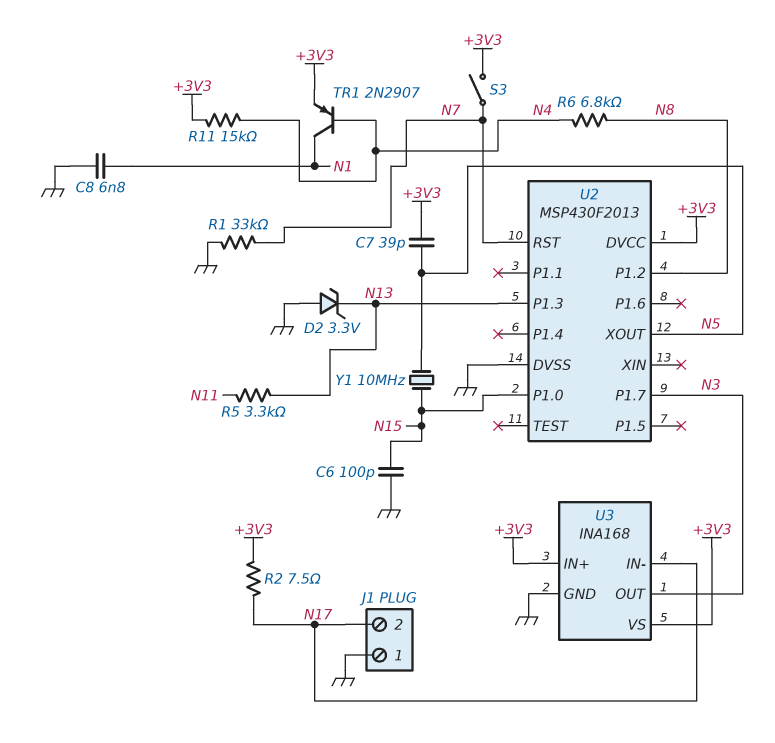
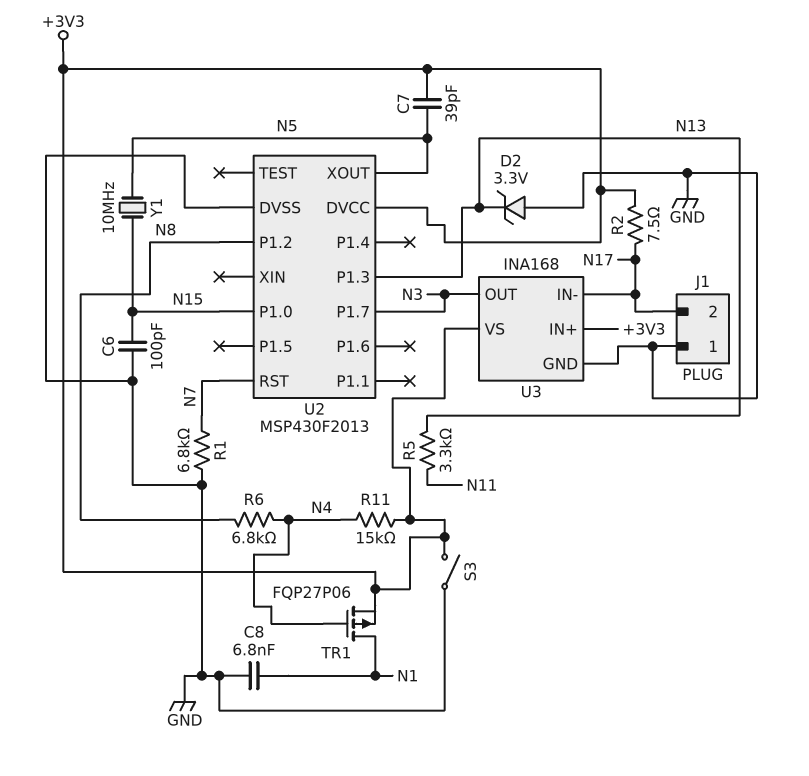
R1: 33k (GND, N7) -> 6.8k (GND, N7)
S3: switch (+3V3, N7) -> switch (+3V3, GND)
TR1: PNP 2N2907 (B N4, C N1, E +3V3) -> PMOS FQP27P06 (G N4, D N1, S +3V3)

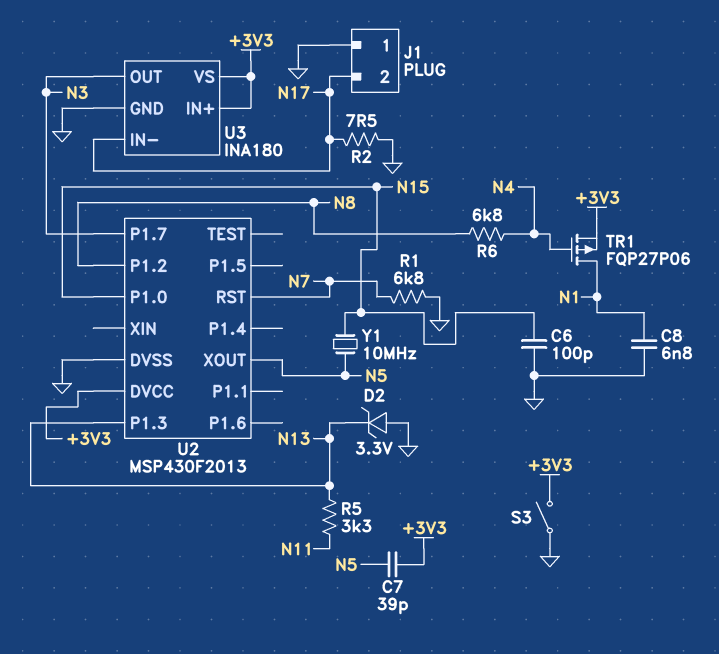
R2: 7.5 (+3V3, N17) -> 7.5 (GND, N17)
R11: 15k (+3V3, N4) -> none
U3: INA168 -> INA180

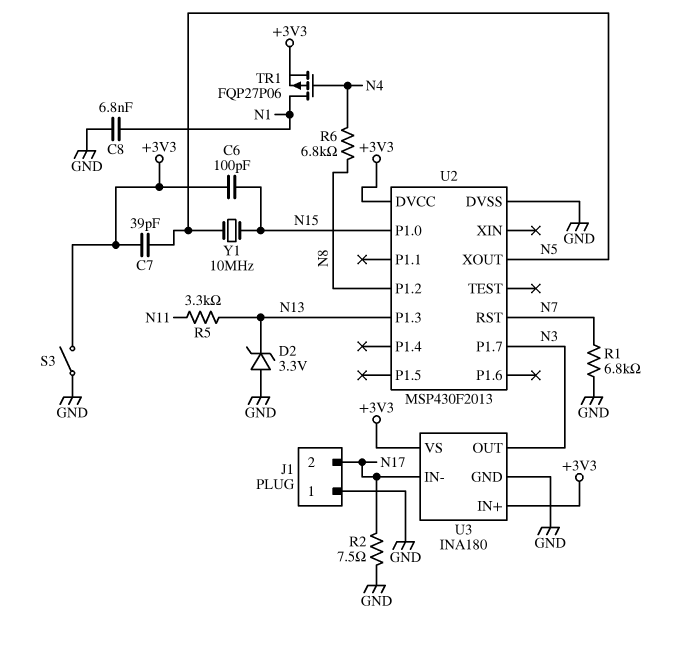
C6: 100pF (GND, N15) -> 100pF (+3V3, N15)

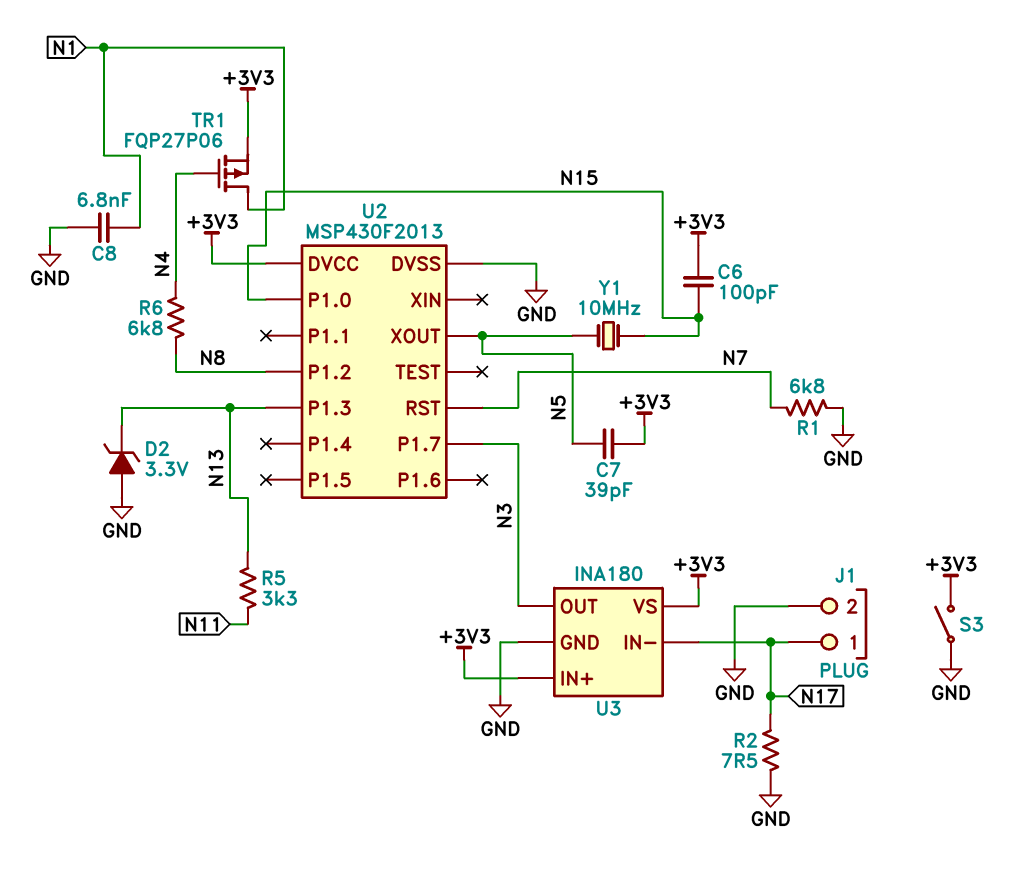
J1 pin 1: GND -> N17
J1 pin 2: N17 -> GND

